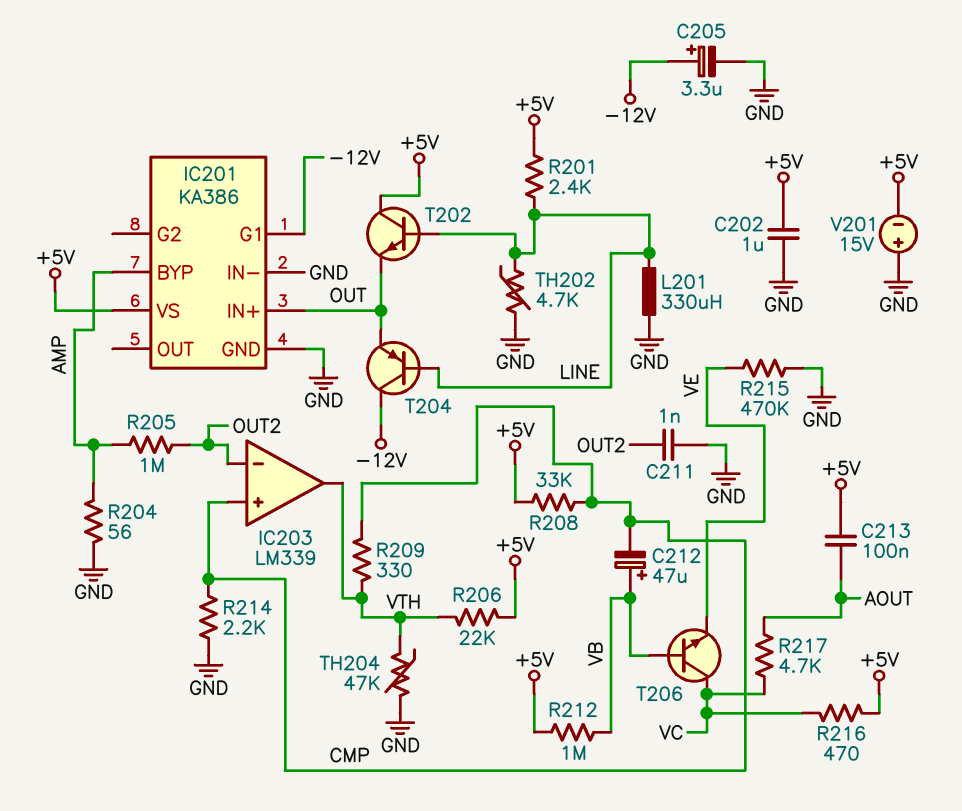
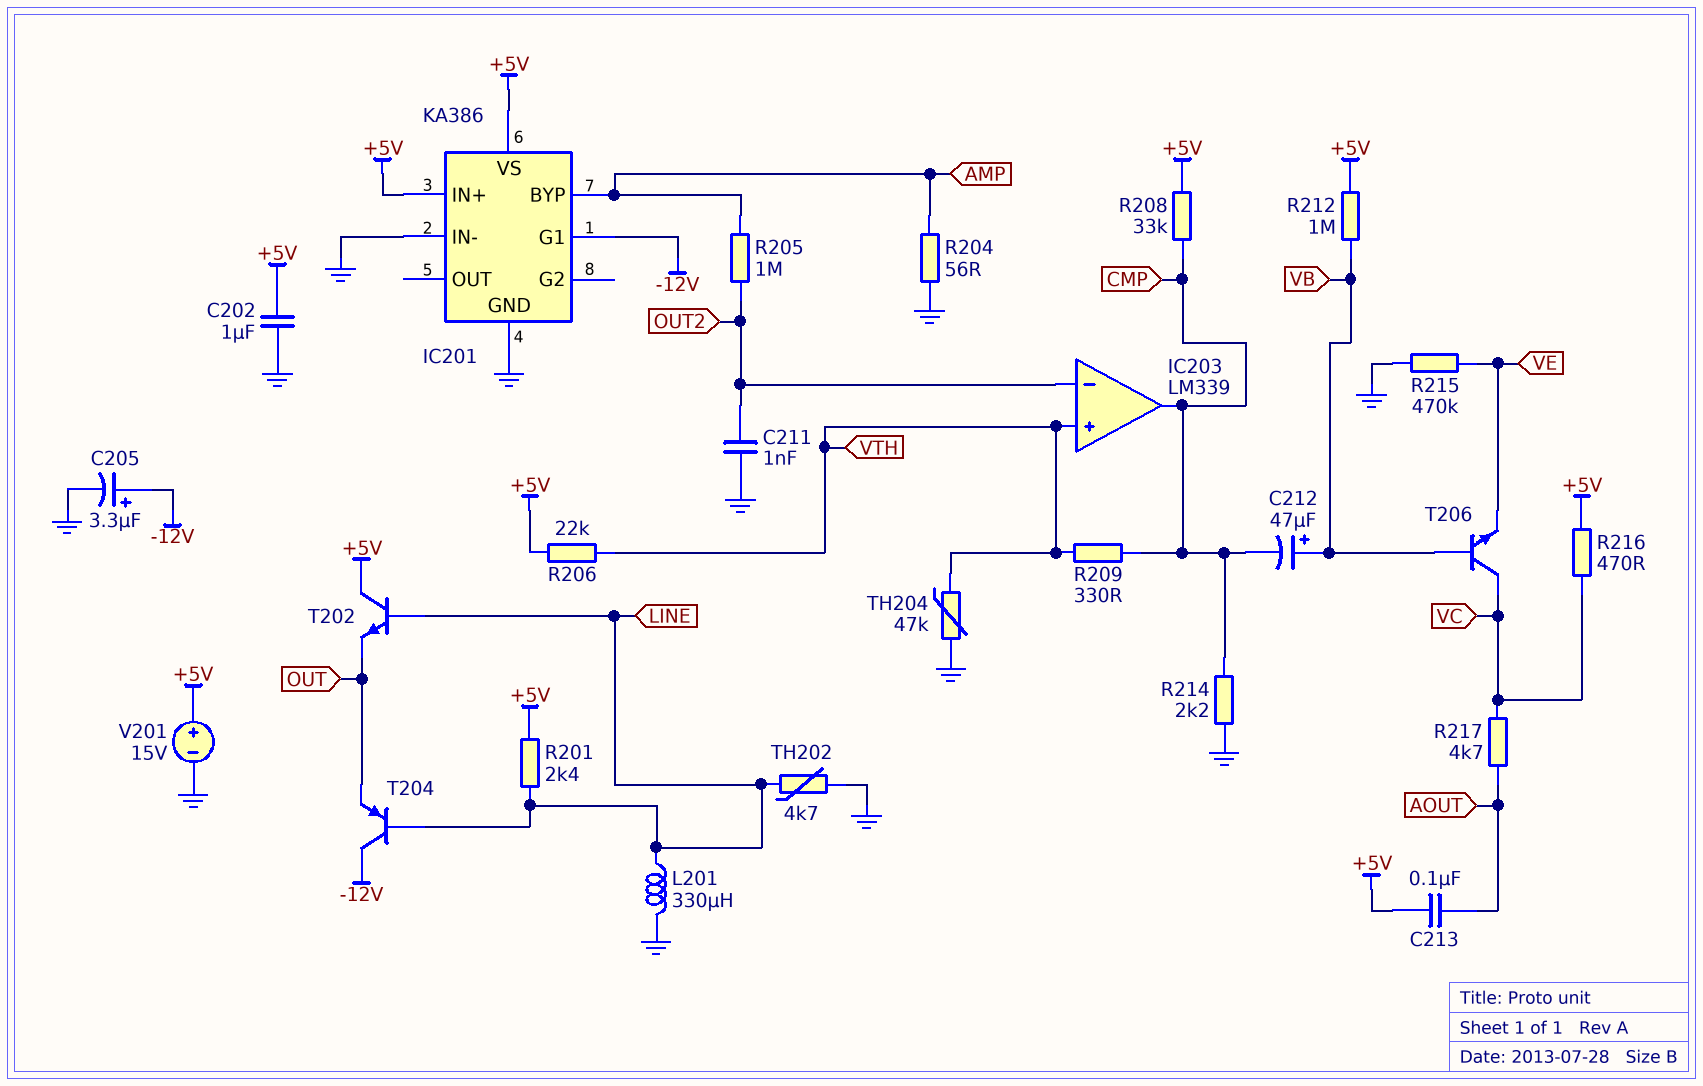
IC201 pin IN+: OUT -> +5V
IC203 pin in+: CMP -> VTH
IC203 pin out: VTH -> CMP
V201: 15V (plus GND, minus +5V) -> 15V (plus +5V, minus GND)

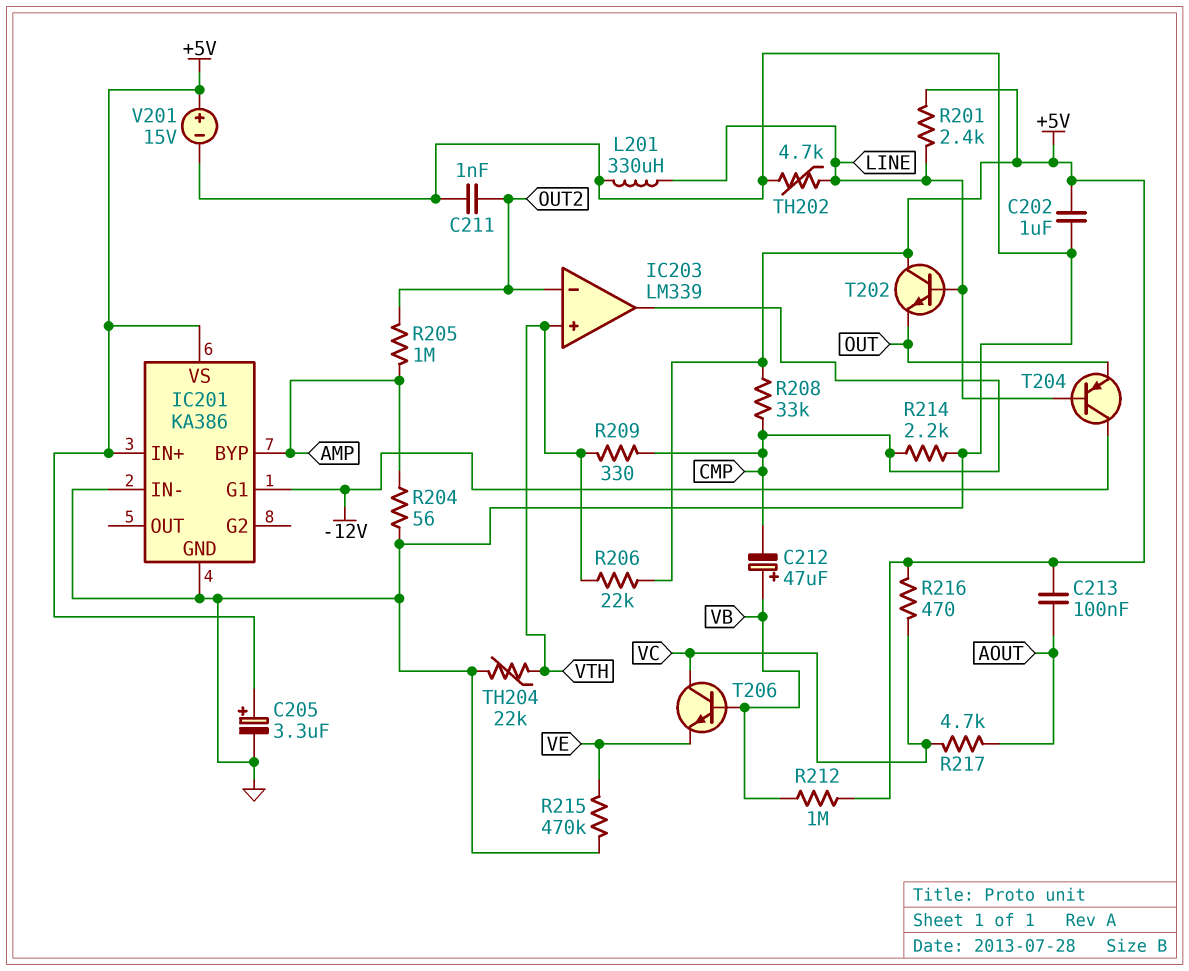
C205: 3.3uF (plus -12V, minus GND) -> 3.3uF (plus +5V, minus GND)
TH204: 47k (GND, VTH) -> 22k (GND, VTH)

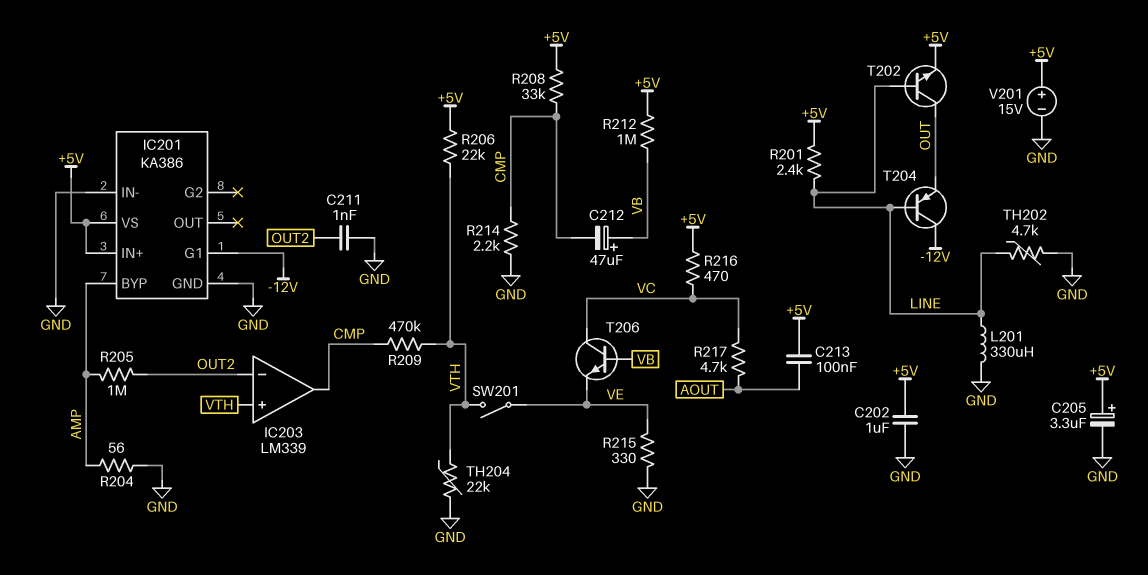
R209: 330 (CMP, VTH) -> 470k (CMP, VTH)
R215: 470k (GND, VE) -> 330 (GND, VE)
SW201: none -> switch (VE, VTH)
T202: NPN (B LINE, C +5V, E OUT) -> NPN (B LINE, C OUT, E +5V)

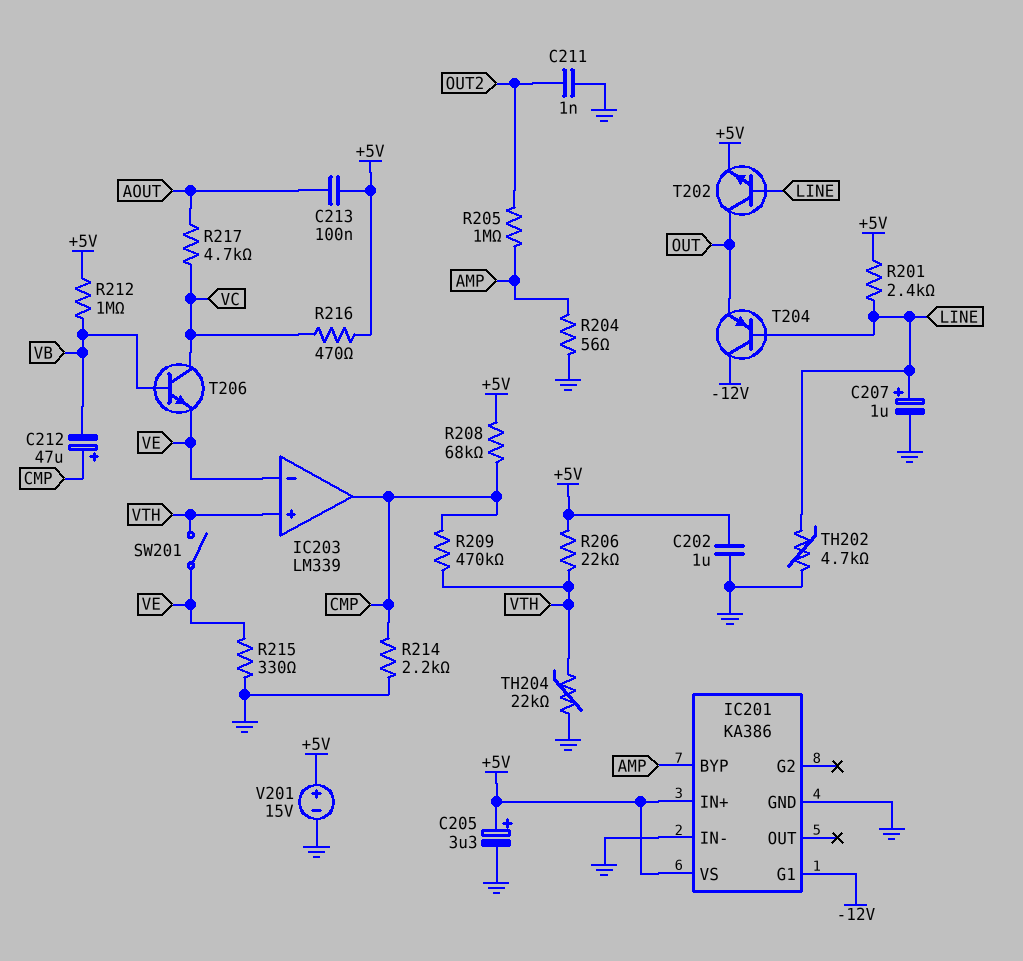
C207: none -> 1uF (plus LINE, minus GND)
C212: 47uF (plus VB, minus CMP) -> 47uF (plus CMP, minus VB)
IC203 pin in-: OUT2 -> VE
L201: 330uH (GND, LINE) -> none
R208: 33k (+5V, CMP) -> 68k (+5V, CMP)

